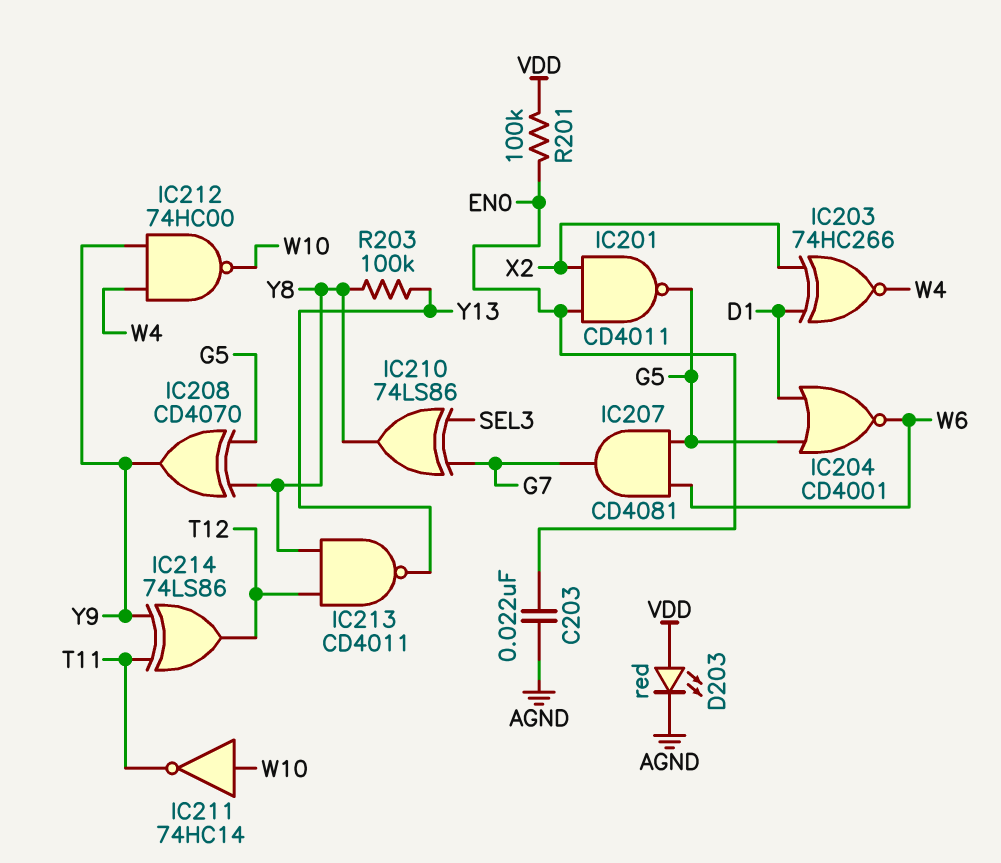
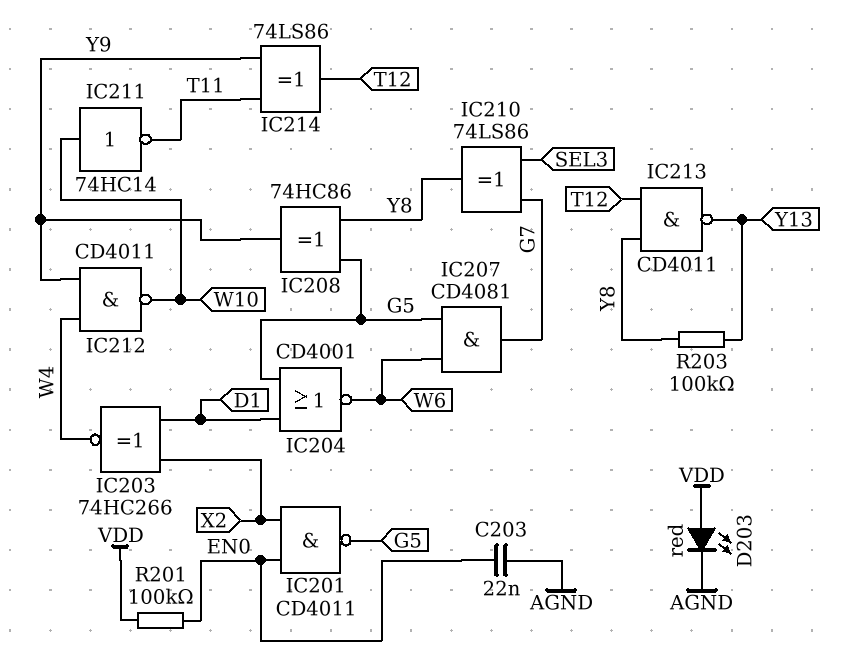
IC208: XOR CD4070 (in G5, in Y8, out Y9) -> XOR 74HC86 (in G5, in Y8, out Y9)
IC212: NAND 74HC00 (in W4, in Y9, out W10) -> NAND CD4011 (in W4, in Y9, out W10)

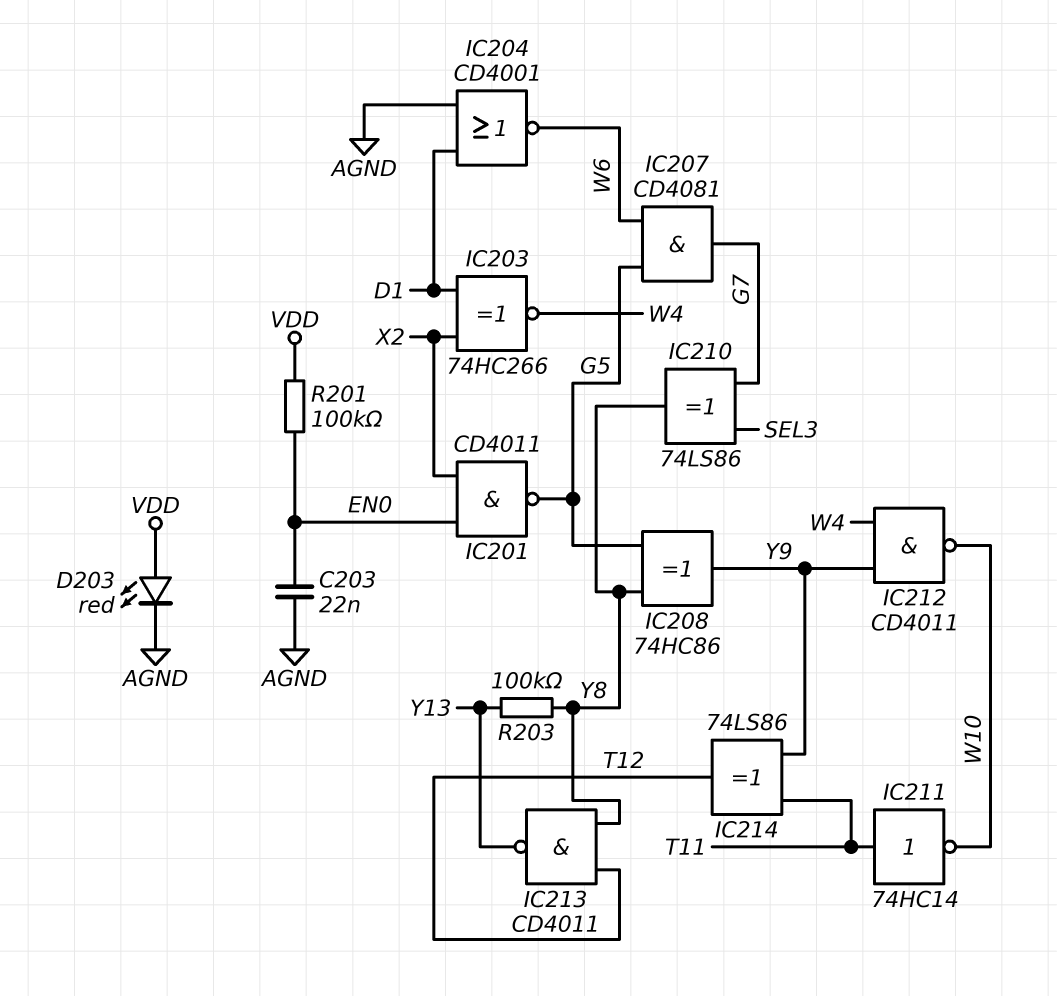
IC204: NOR CD4001 (in D1, in G5, out W6) -> NOR CD4001 (in AGND, in D1, out W6)
IC211: NOT 74HC14 (in W10, out T11) -> NOT 74HC14 (in T11, out W10)

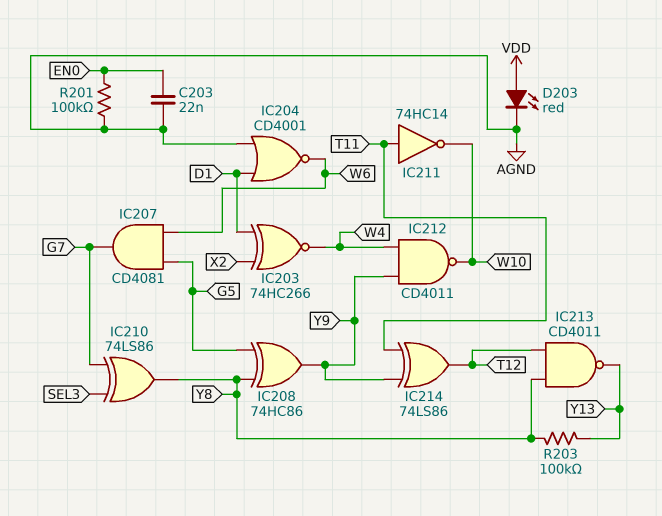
IC201: NAND CD4011 (in EN0, in X2, out G5) -> none
R201: 100k (EN0, VDD) -> 100k (AGND, EN0)

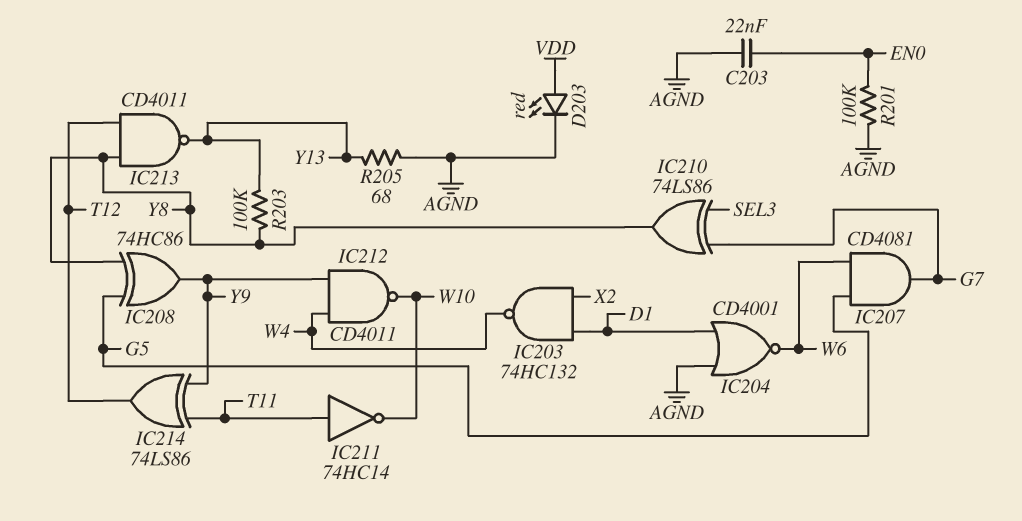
IC203: XNOR 74HC266 (in D1, in X2, out W4) -> NAND 74HC132 (in D1, in X2, out W4)
R205: none -> 68 (AGND, Y13)

